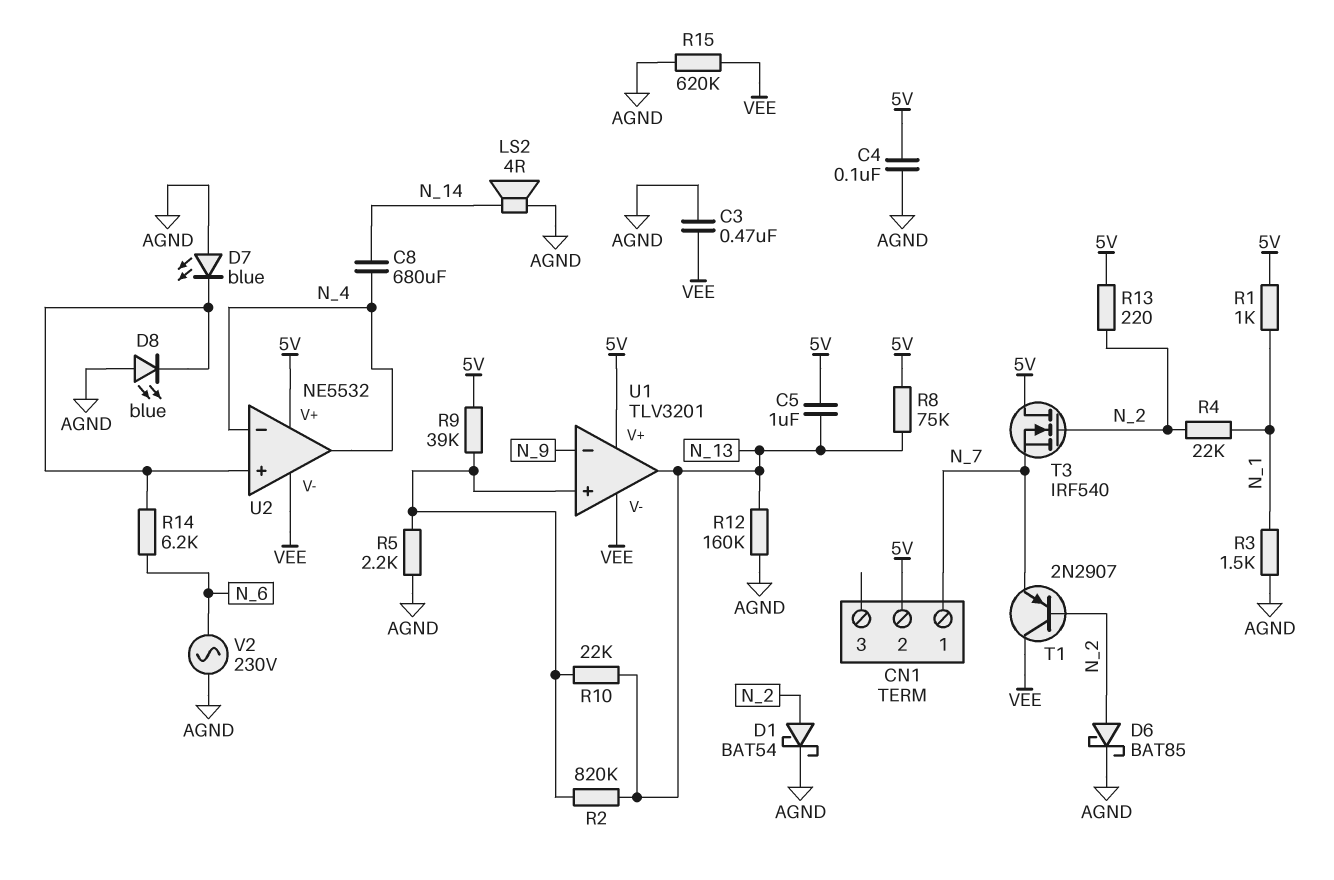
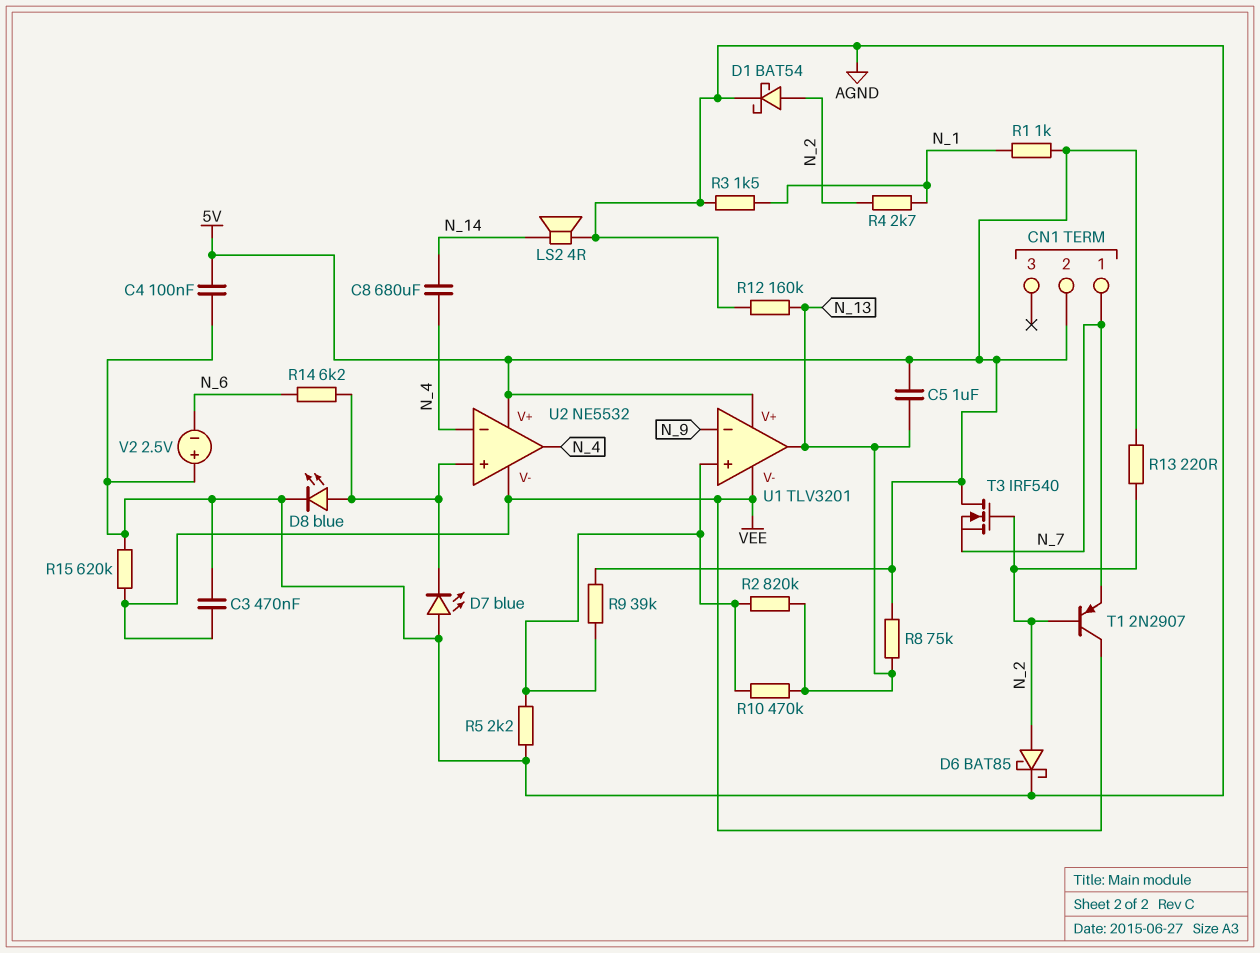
D8: LED blue (A AGND, K U2/in+) -> LED blue (A U2/in+, K AGND)
R4: 22k (N_1, N_2) -> 2.7k (N_1, N_2)
R10: 22k (N_13, U1/in+) -> 470k (N_13, U1/in+)
V2: AC 230V (AGND, N_6) -> 2.5V (plus AGND, minus N_6)

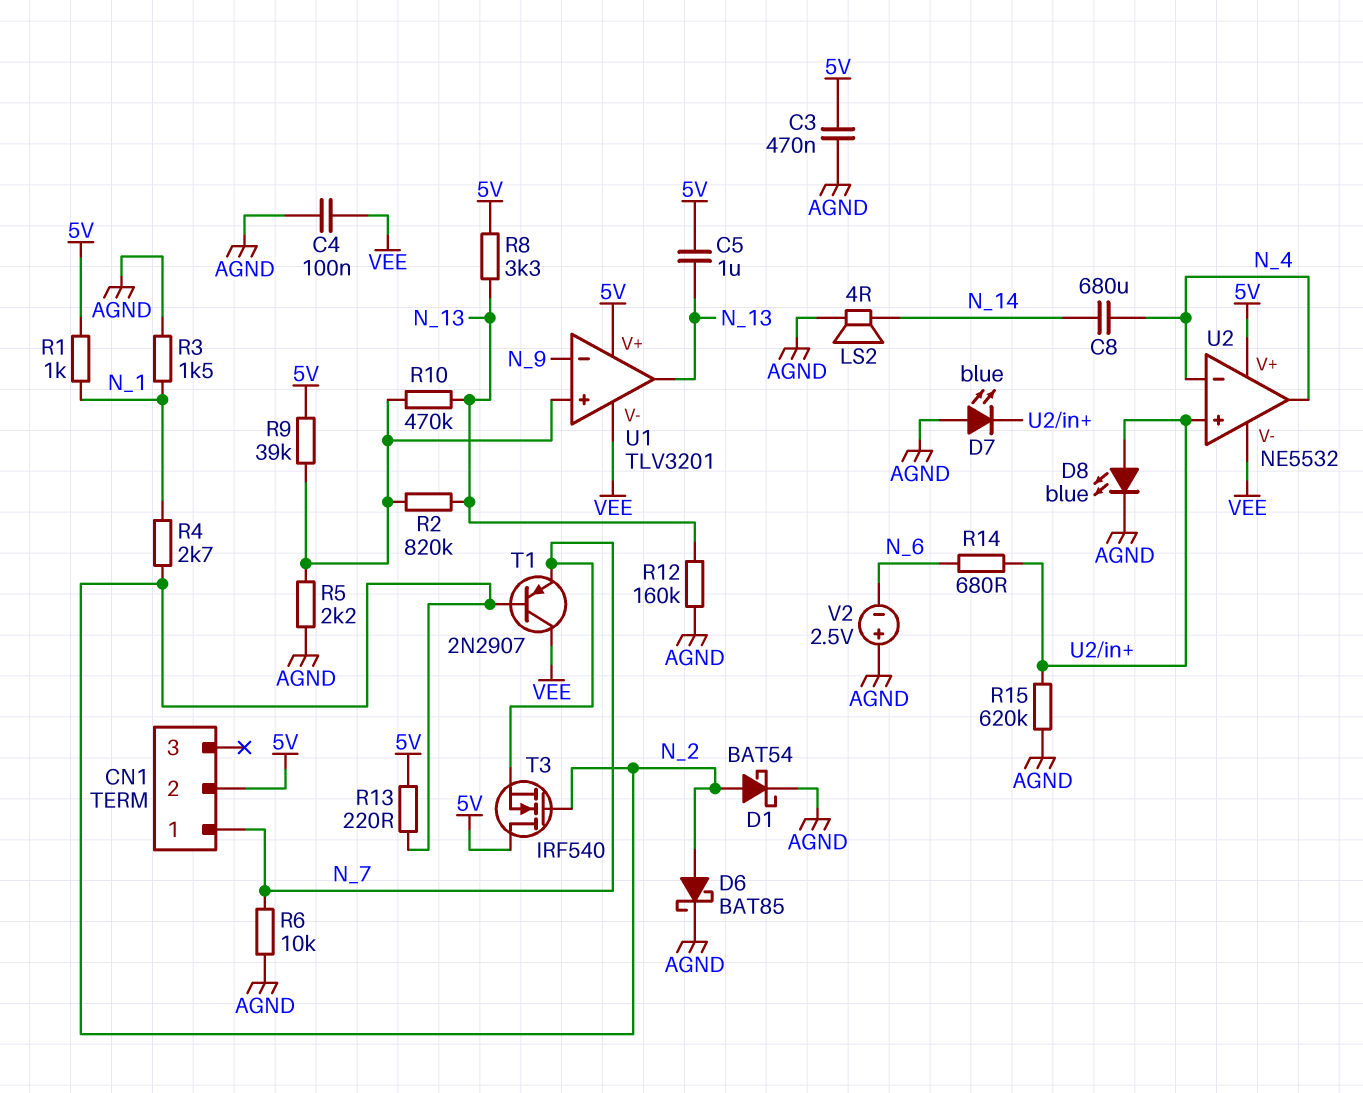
C3: 470nF (AGND, VEE) -> 470nF (5V, AGND)
C4: 100nF (5V, AGND) -> 100nF (AGND, VEE)
R6: none -> 10k (AGND, N_7)
R8: 75k (5V, N_13) -> 3.3k (5V, N_13)
R14: 6.2k (N_6, U2/in+) -> 680 (N_6, U2/in+)
R15: 620k (AGND, VEE) -> 620k (AGND, U2/in+)

